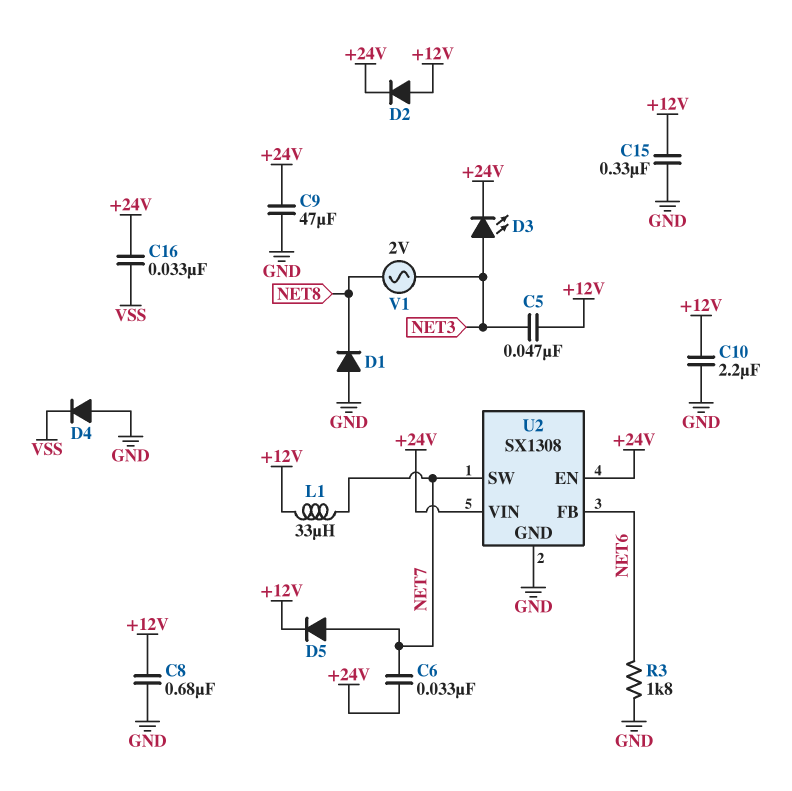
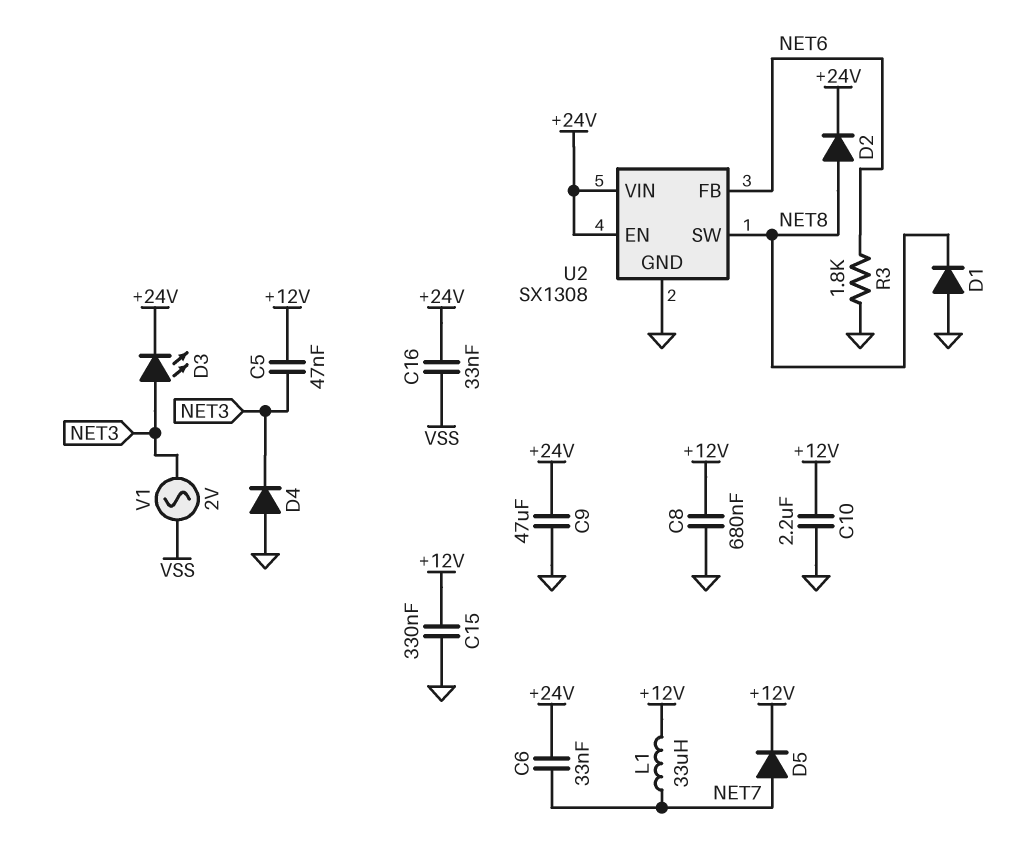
D2: diode (A +12V, K +24V) -> diode (A NET8, K +24V)
D4: diode (A GND, K VSS) -> diode (A GND, K NET3)
U2 pin SW: NET7 -> NET8
V1: AC 2V (NET3, NET8) -> AC 2V (NET3, VSS)

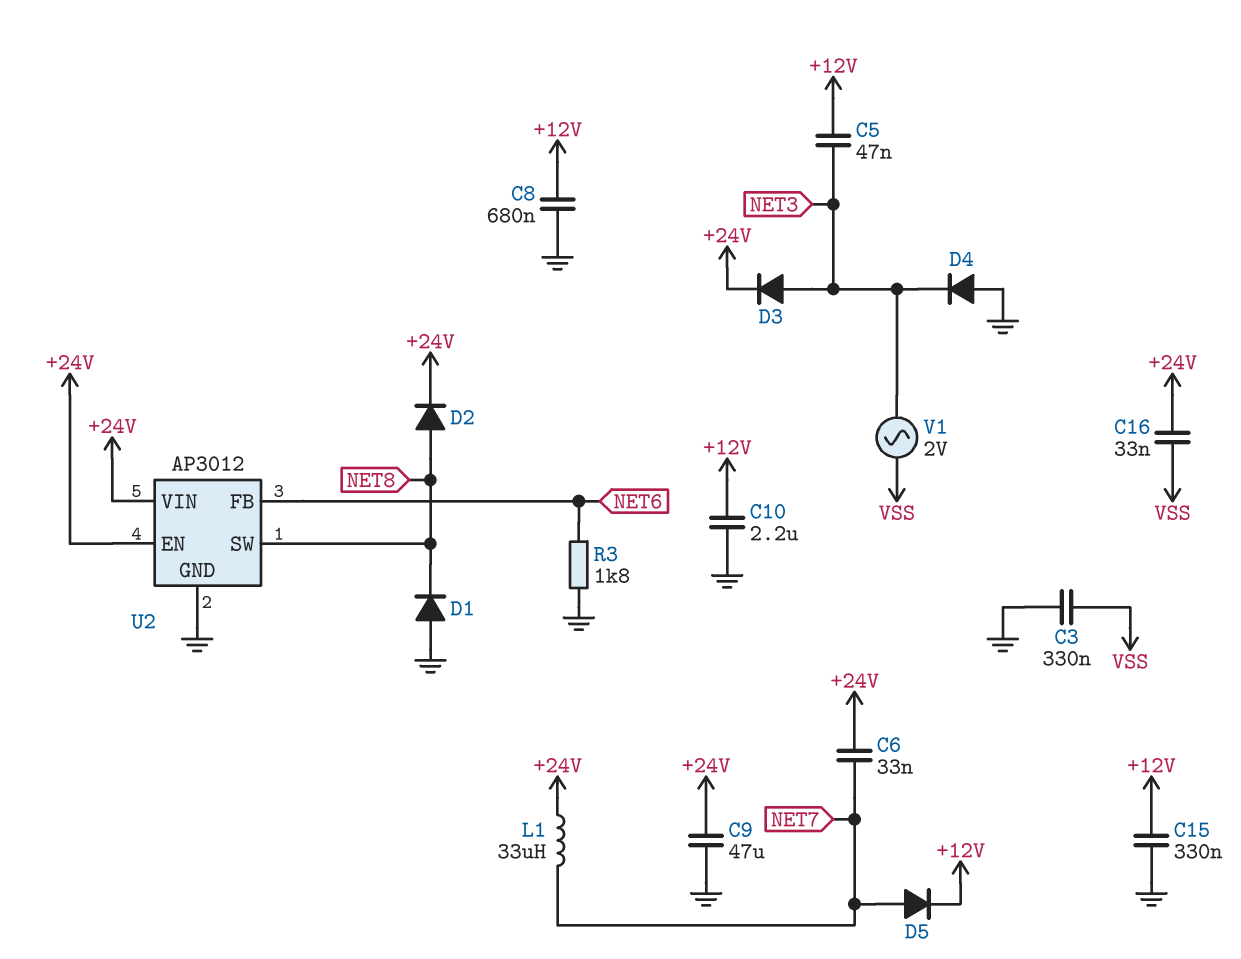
C3: none -> 330nF (GND, VSS)
D3: LED (A NET3, K +24V) -> diode (A NET3, K +24V)
L1: 33uH (+12V, NET7) -> 33uH (+24V, NET7)
U2: SX1308 -> AP3012

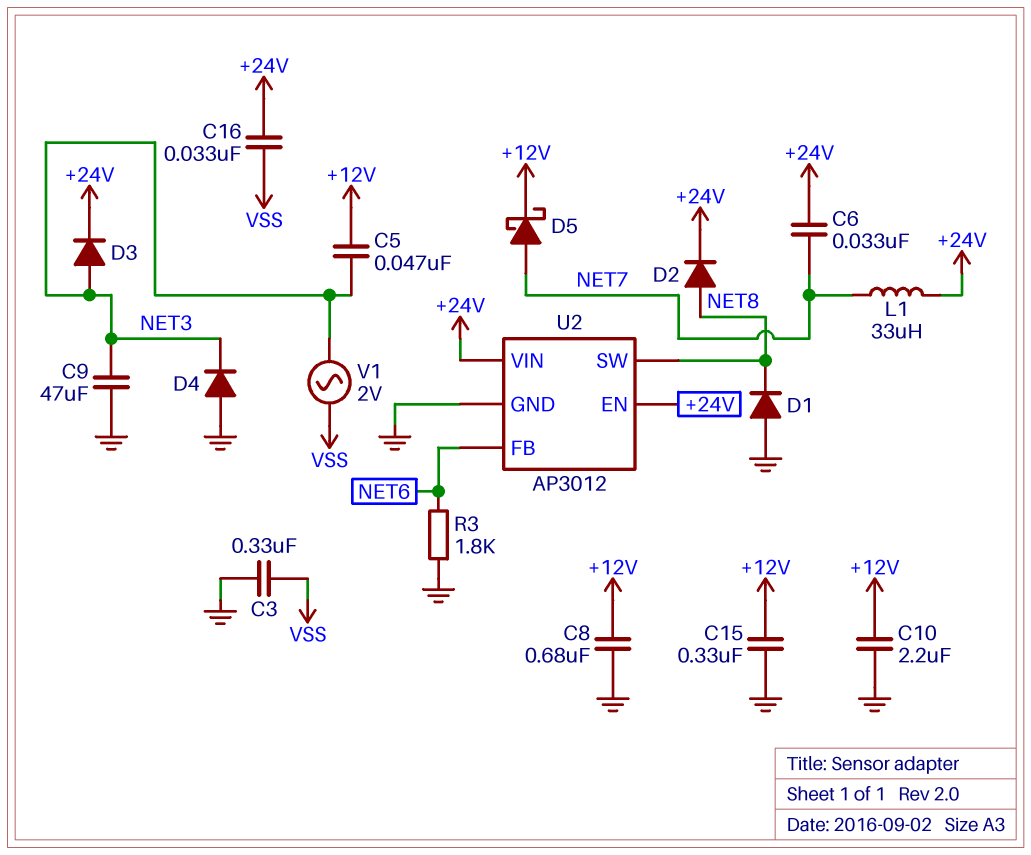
C9: 47uF (+24V, GND) -> 47uF (GND, NET3)
D5: diode (A NET7, K +12V) -> schottky (A NET7, K +12V)

